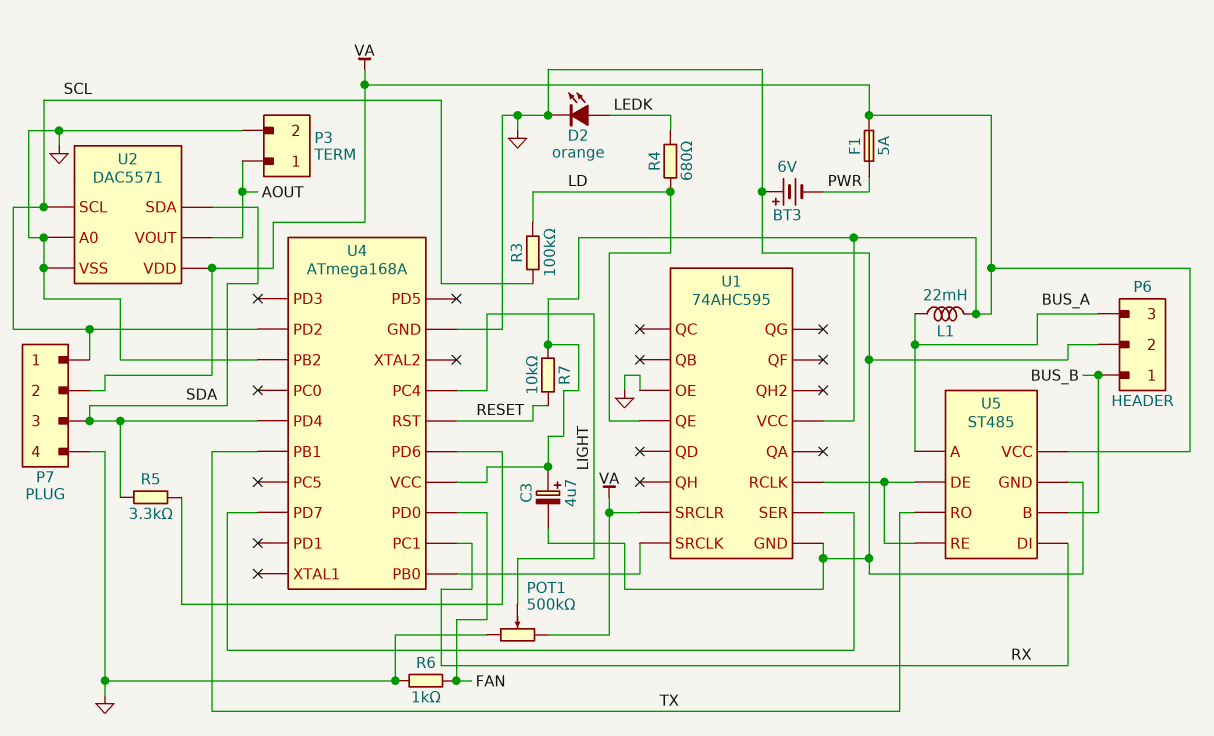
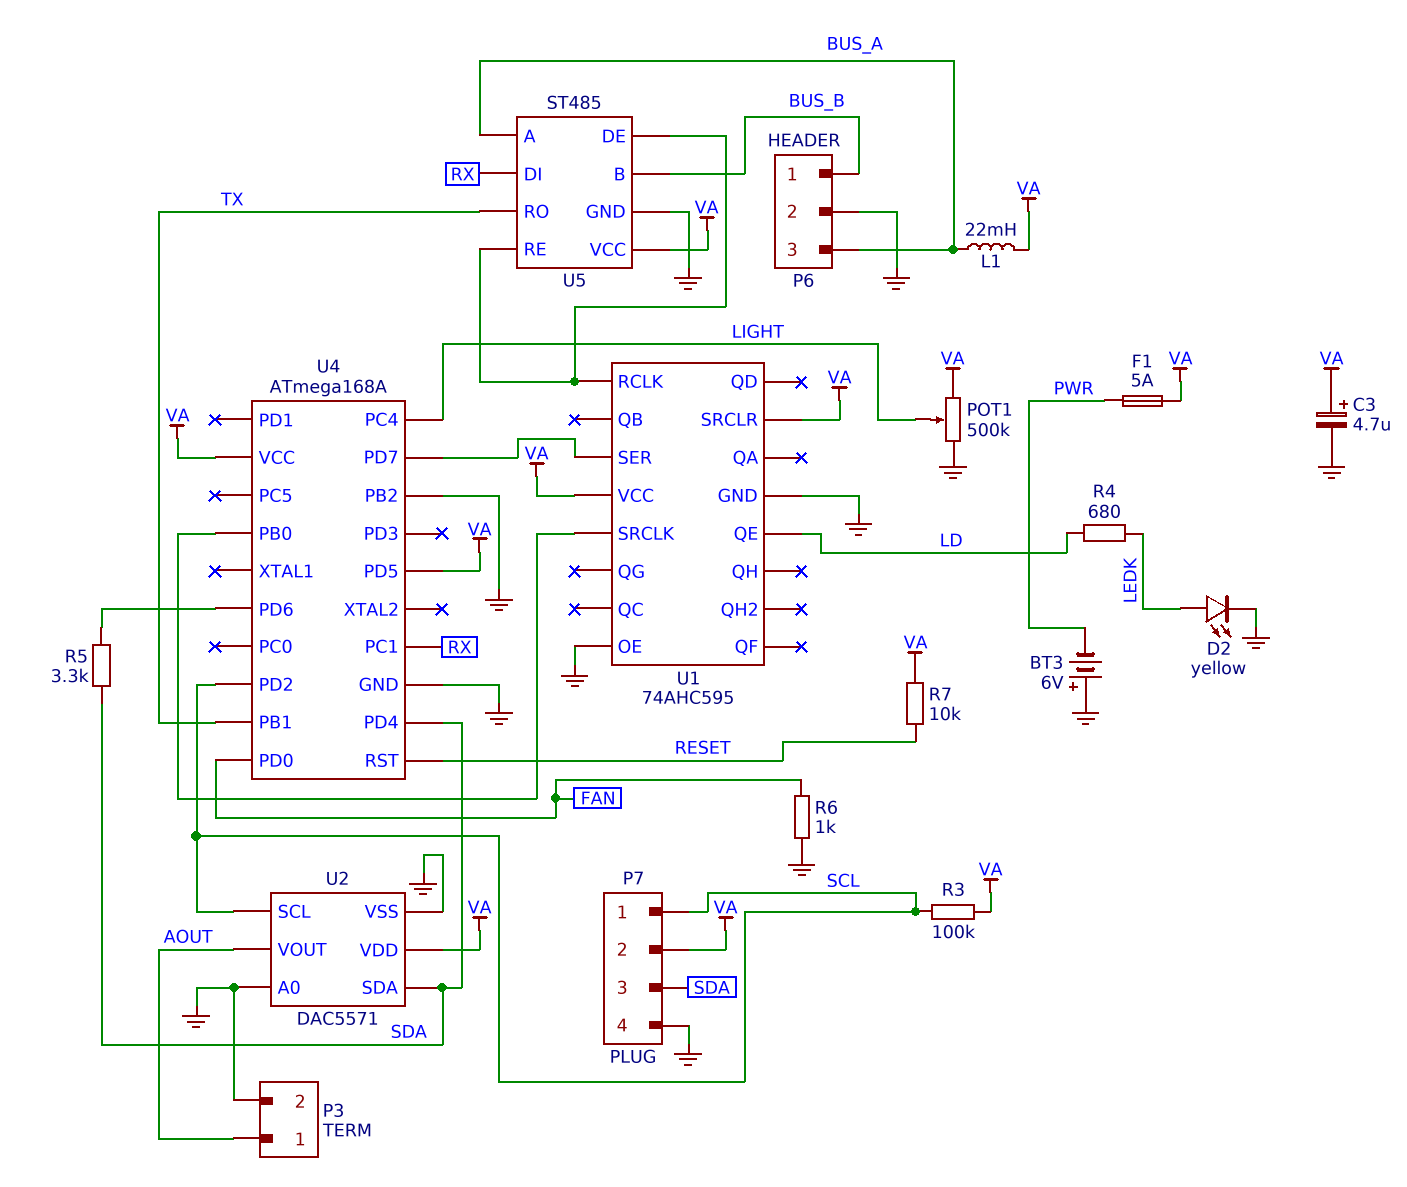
D2: LED orange (A LEDK, K GND) -> LED yellow (A LEDK, K GND)
R3: 100k (LD, SCL) -> 100k (SCL, VA)
U4 pin PD5: none -> VA

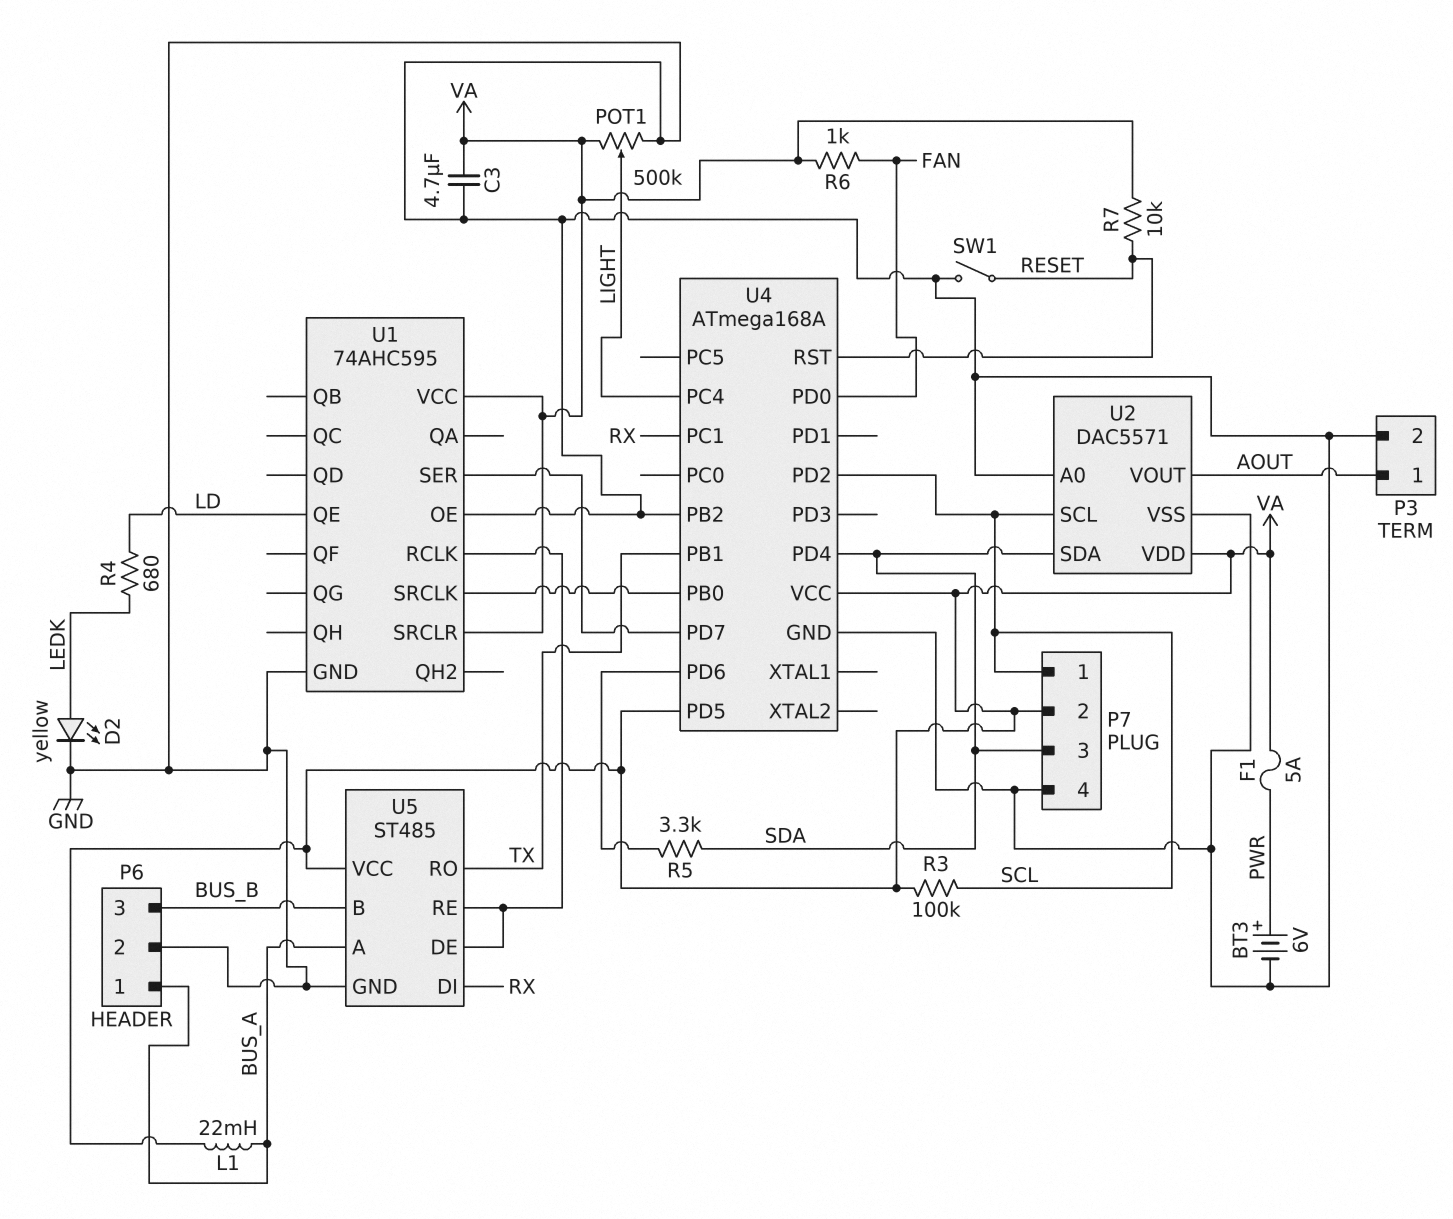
BT3: 6V (plus GND, minus PWR) -> 6V (plus PWR, minus GND)
C3: 4.7uF (plus VA, minus GND) -> 4.7uF (GND, VA)
P6 pin 1: BUS_B -> BUS_A
P6 pin 3: BUS_A -> BUS_B
R6: 1k (FAN, GND) -> 1k (FAN, VA)
SW1: none -> switch (GND, RESET)

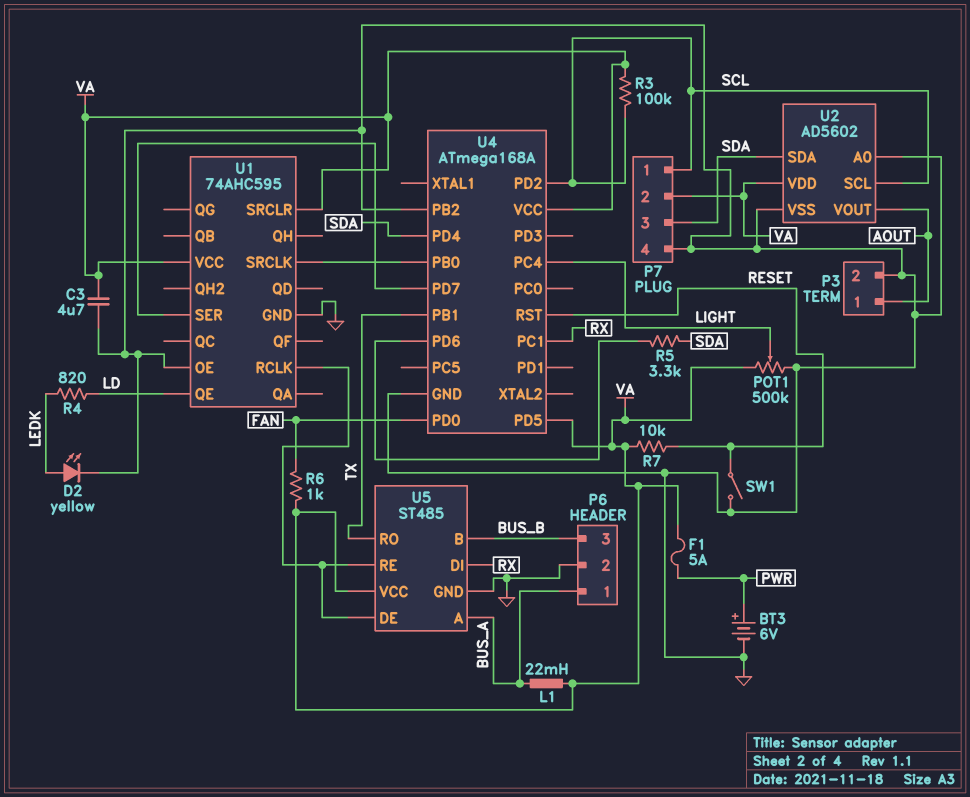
R4: 680 (LD, LEDK) -> 820 (LD, LEDK)
U2: DAC5571 -> AD5602

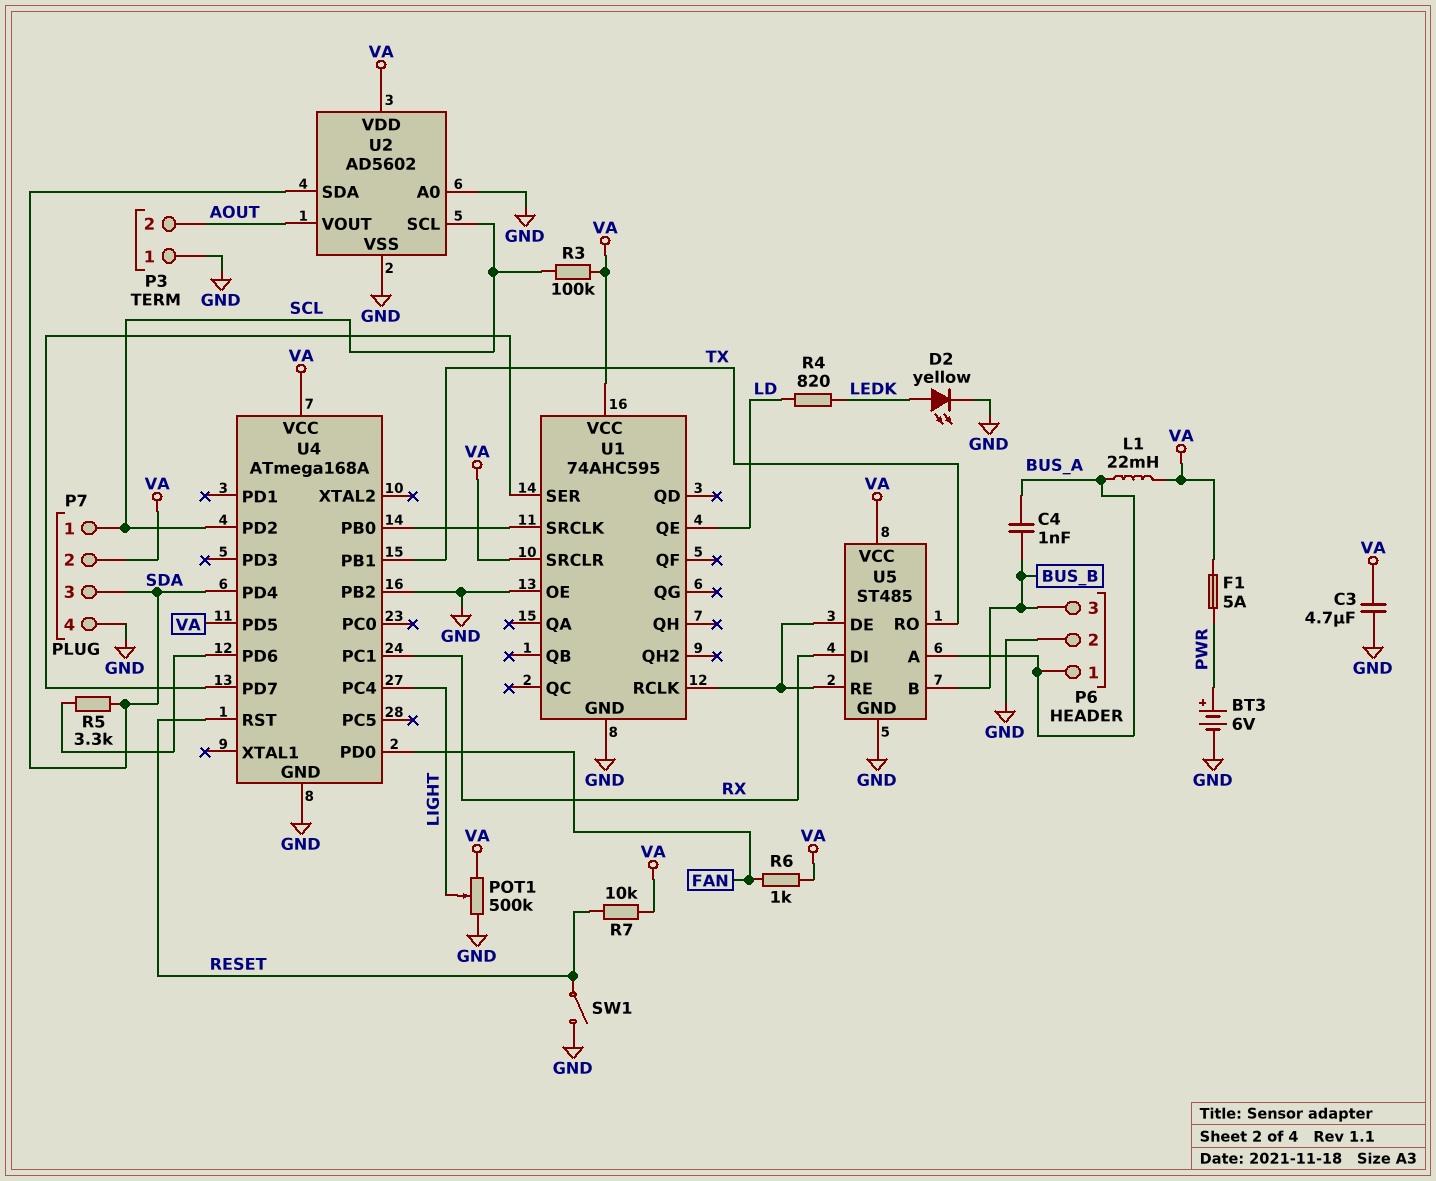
C4: none -> 1nF (BUS_A, BUS_B)
P3 pin 1: AOUT -> GND
P3 pin 2: GND -> AOUT

